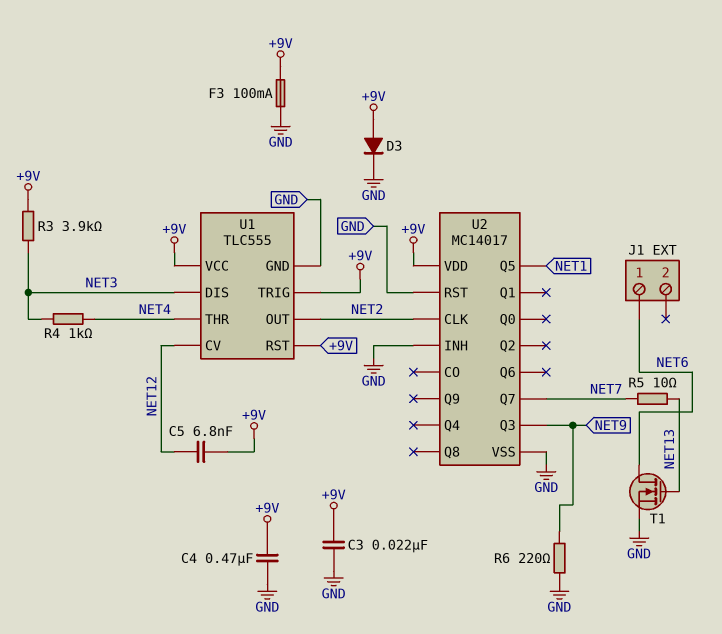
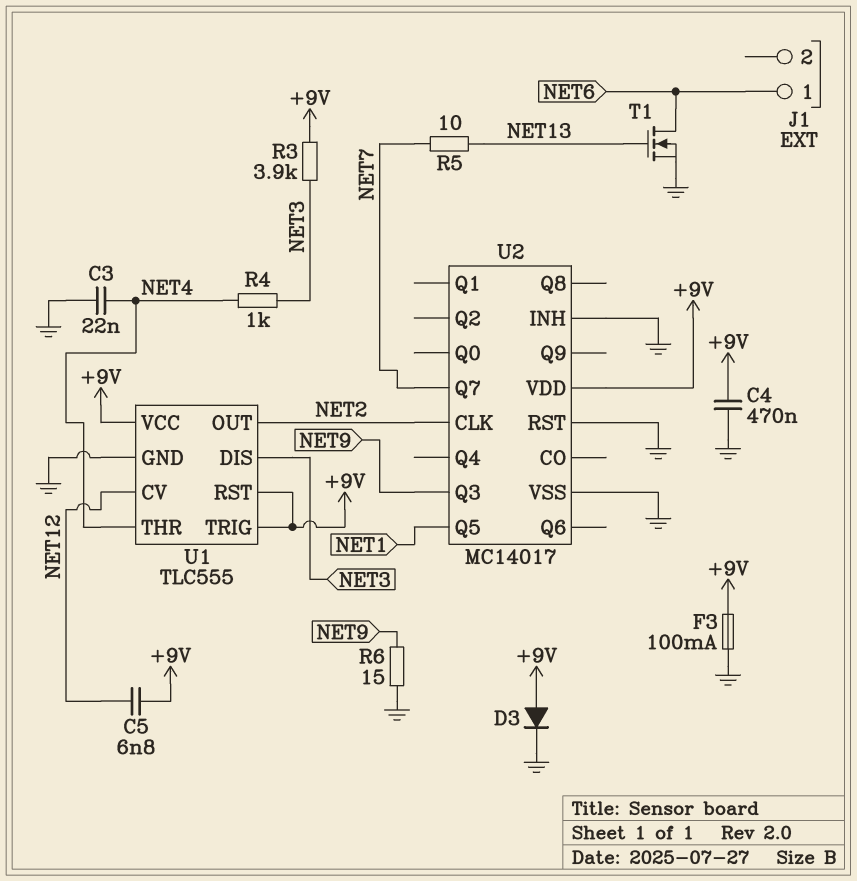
C3: 22nF (+9V, GND) -> 22nF (GND, NET4)
R6: 220 (GND, NET9) -> 15 (GND, NET9)

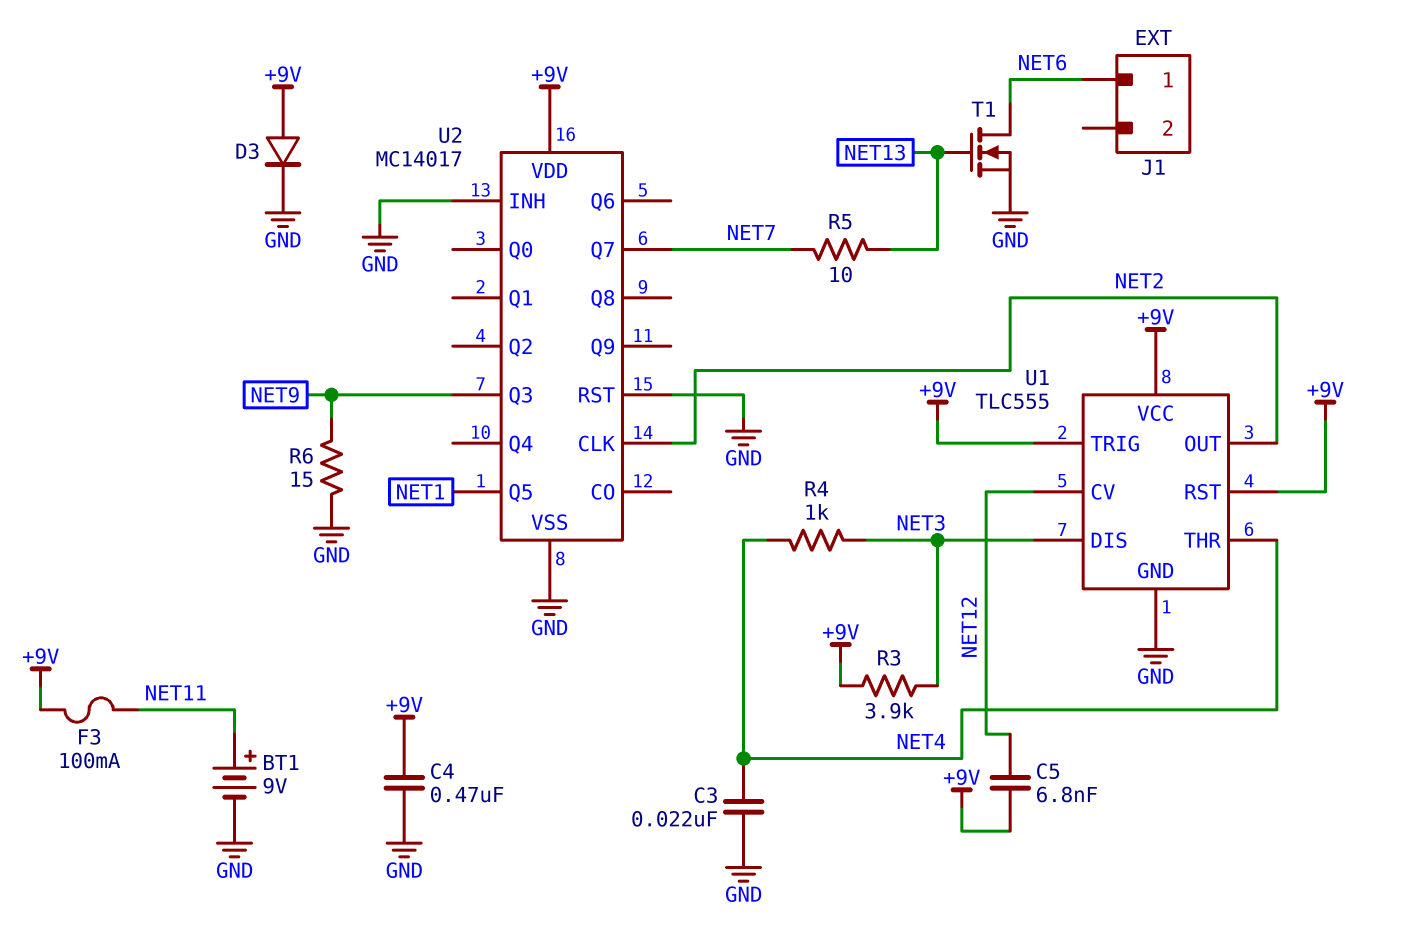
BT1: none -> 9V (plus NET11, minus GND)
F3: 100mA (+9V, GND) -> 100mA (+9V, NET11)

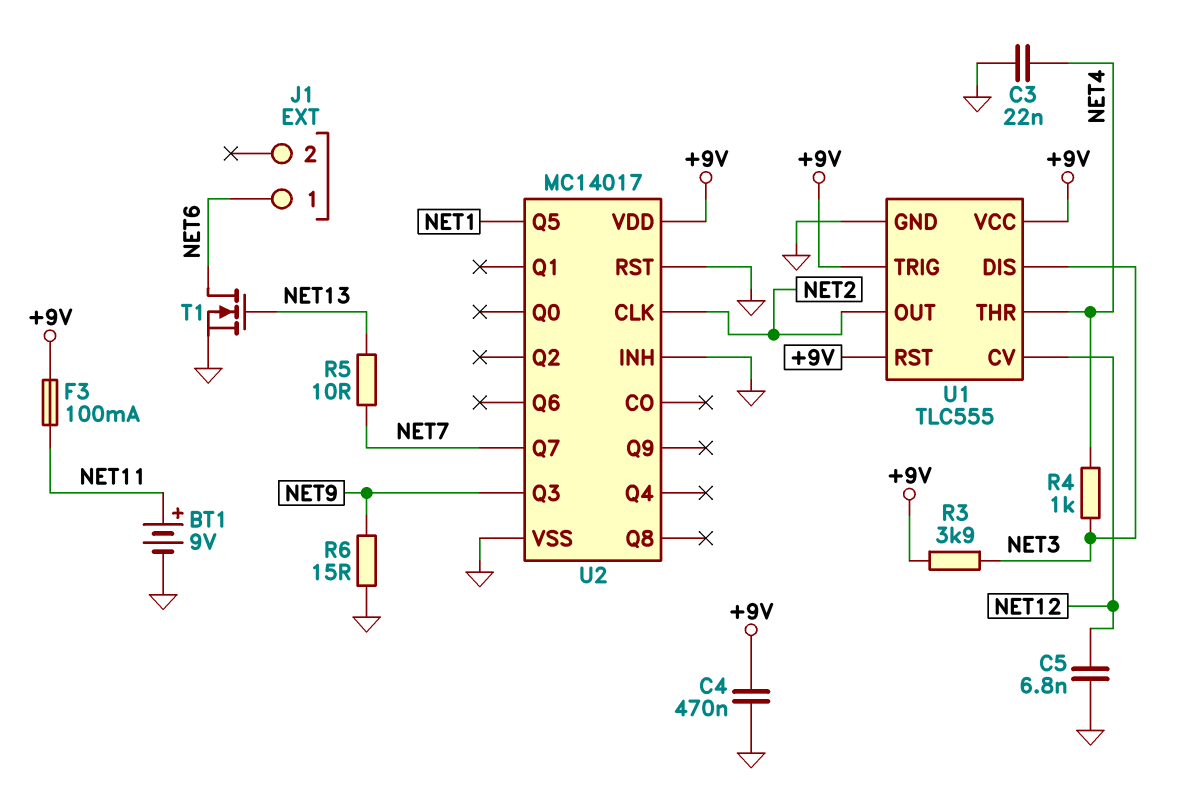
C5: 6.8nF (+9V, NET12) -> 6.8nF (GND, NET12)
D3: diode (A +9V, K GND) -> none

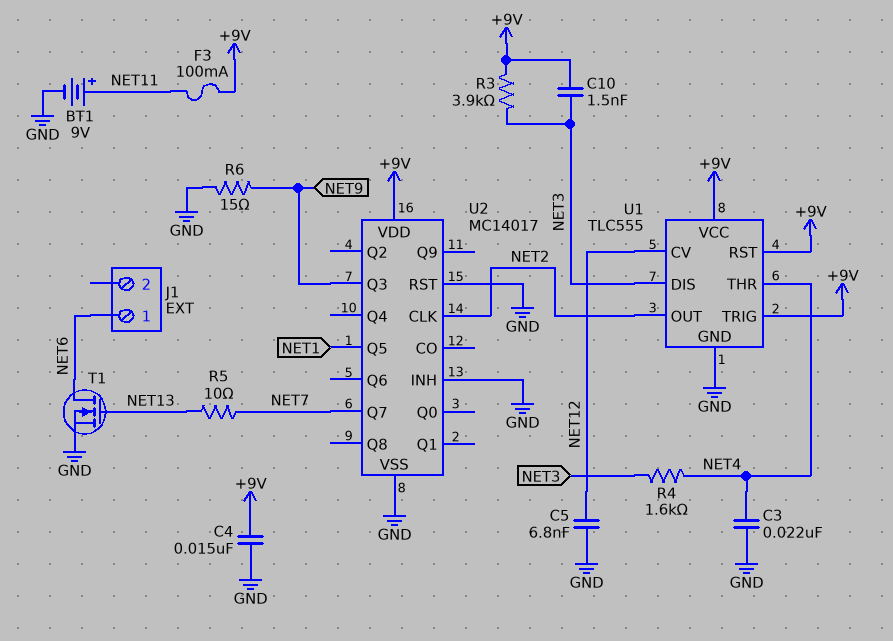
C4: 470nF (+9V, GND) -> 15nF (+9V, GND)
C10: none -> 1.5nF (+9V, NET3)
R4: 1k (NET3, NET4) -> 1.6k (NET3, NET4)

